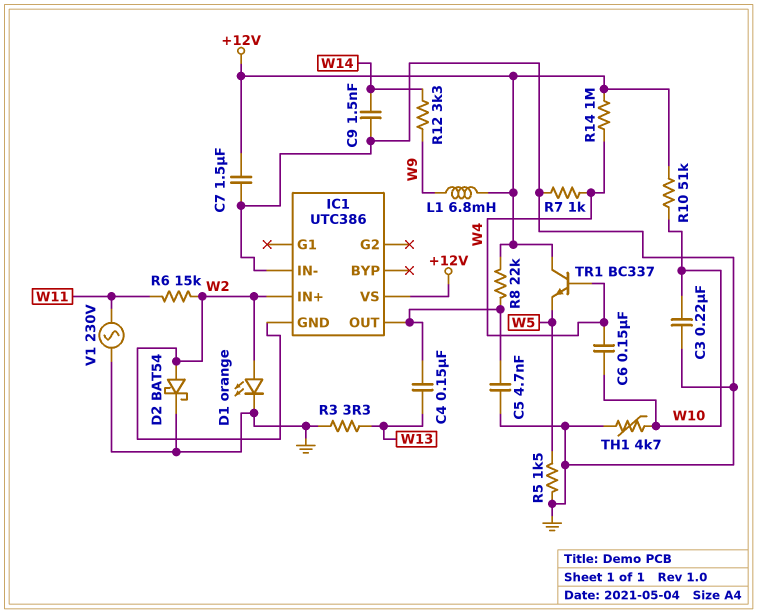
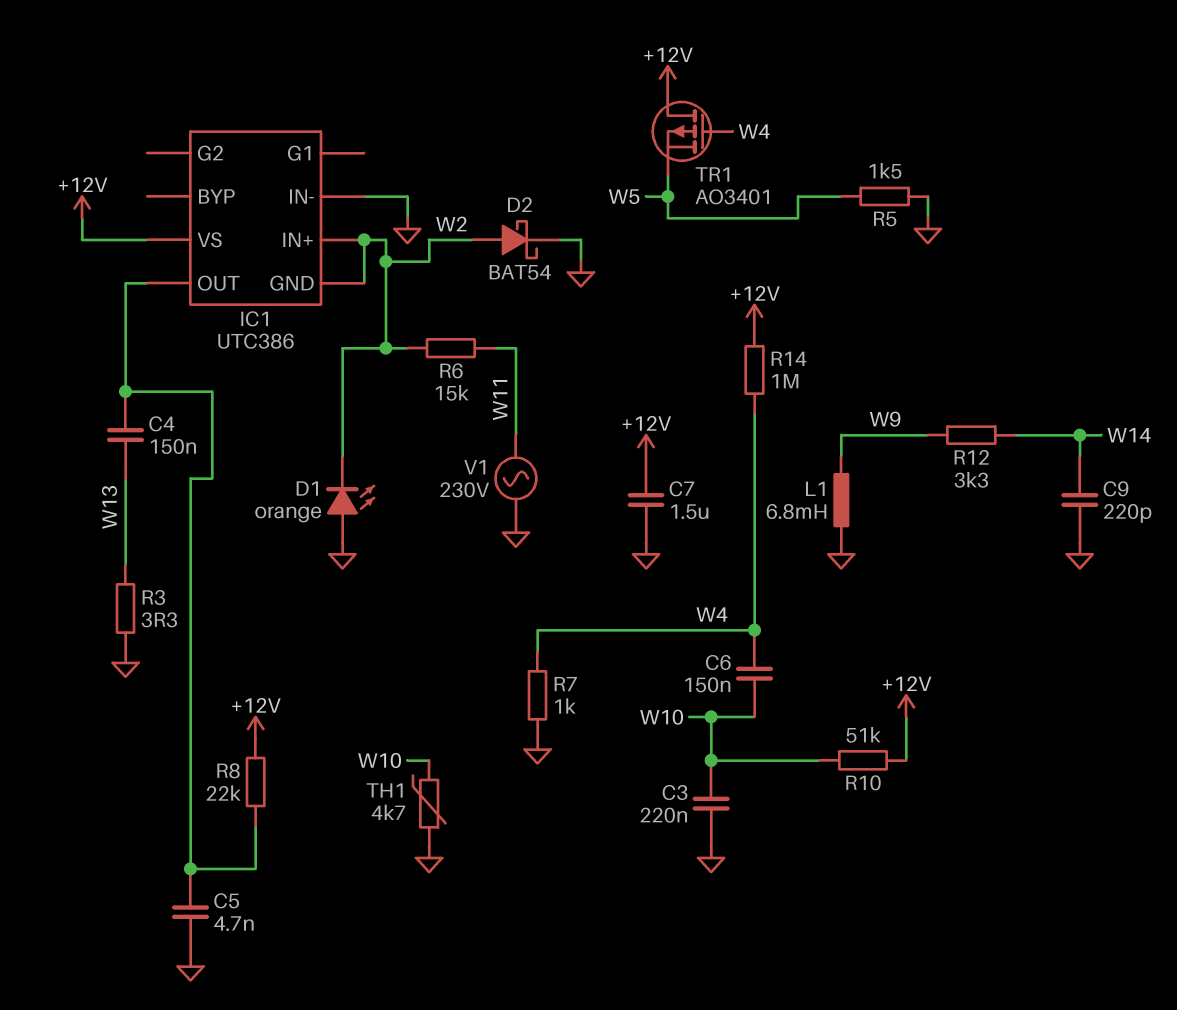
C9: 1.5nF (GND, W14) -> 220pF (GND, W14)
D1: LED orange (A W2, K GND) -> LED orange (A GND, K W2)
L1: 6.8mH (+12V, W9) -> 6.8mH (GND, W9)
TR1: NPN BC337 (B W4, C +12V, E W5) -> PMOS AO3401 (G W4, D +12V, S W5)

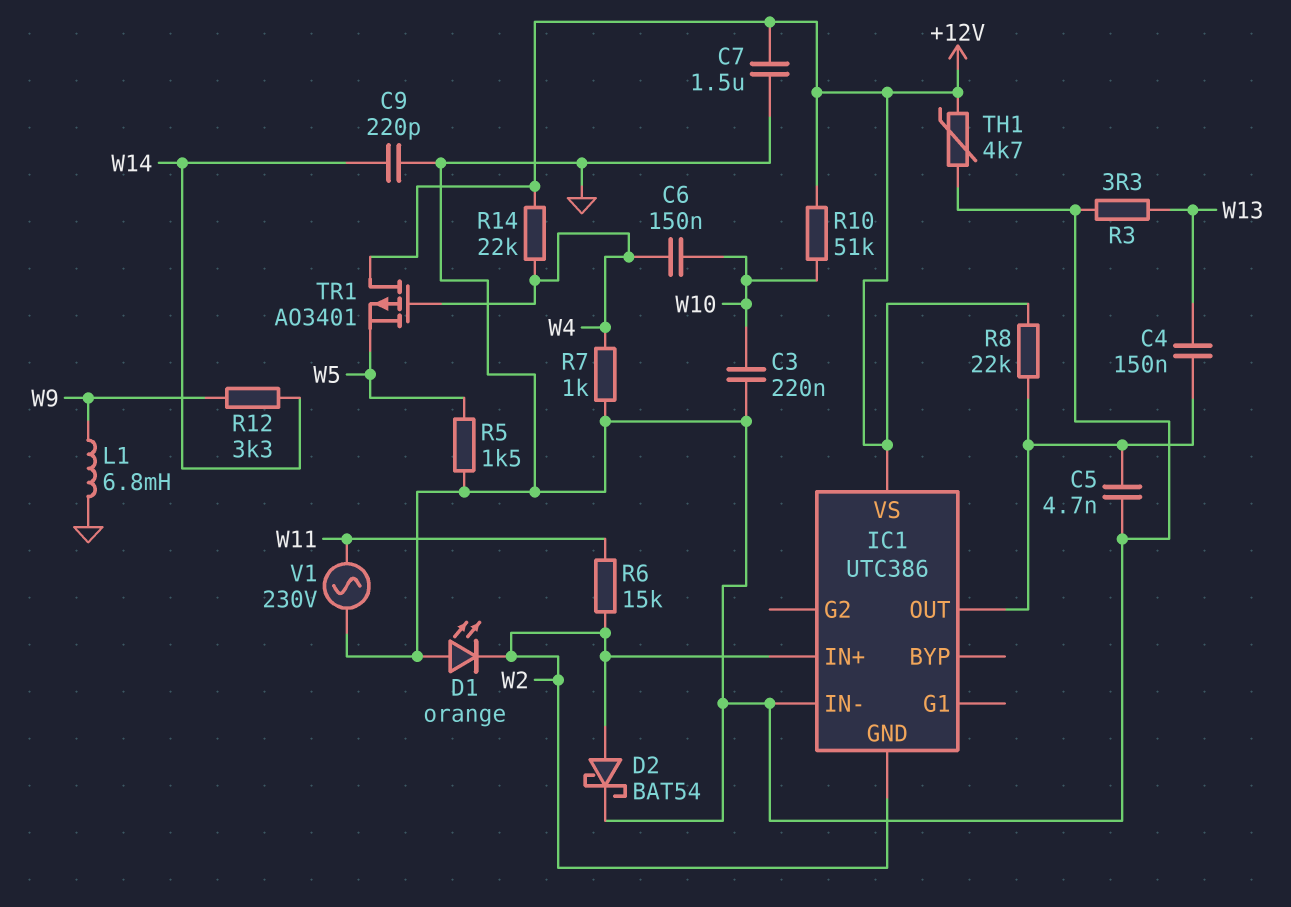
R14: 1M (+12V, W4) -> 22k (+12V, W4)
TH1: 4.7k (GND, W10) -> 4.7k (+12V, GND)

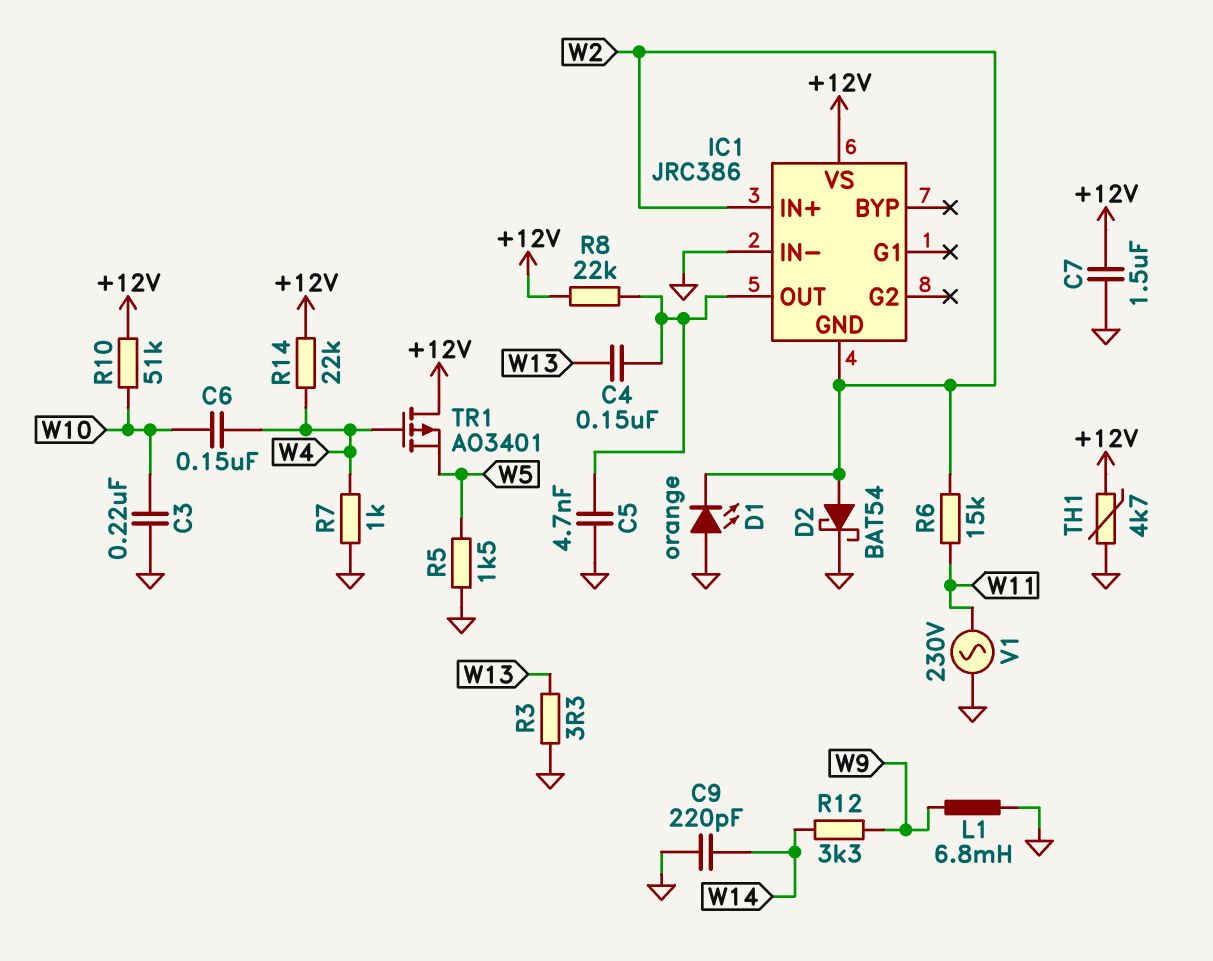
IC1: UTC386 -> JRC386

